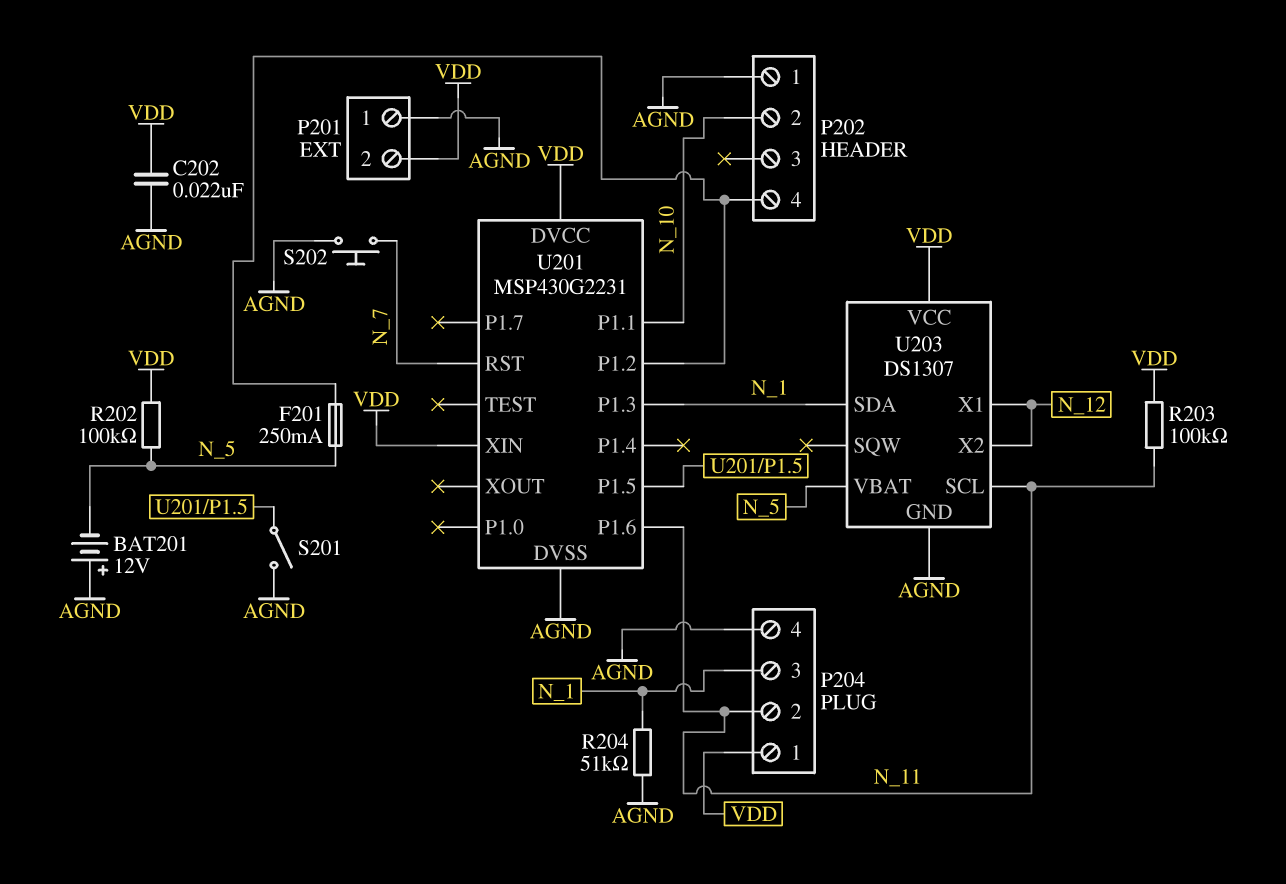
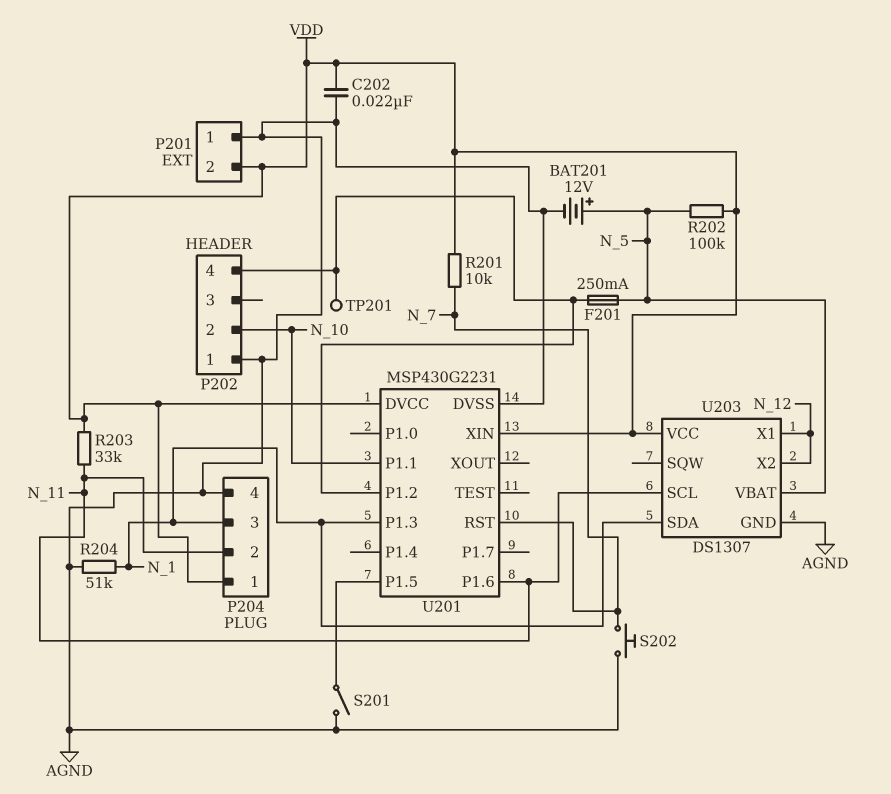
BAT201: 12V (plus AGND, minus N_5) -> 12V (plus N_5, minus AGND)
R201: none -> 10k (N_7, VDD)
R203: 100k (N_11, VDD) -> 33k (N_11, VDD)
TP201: none -> test point (P202/4)

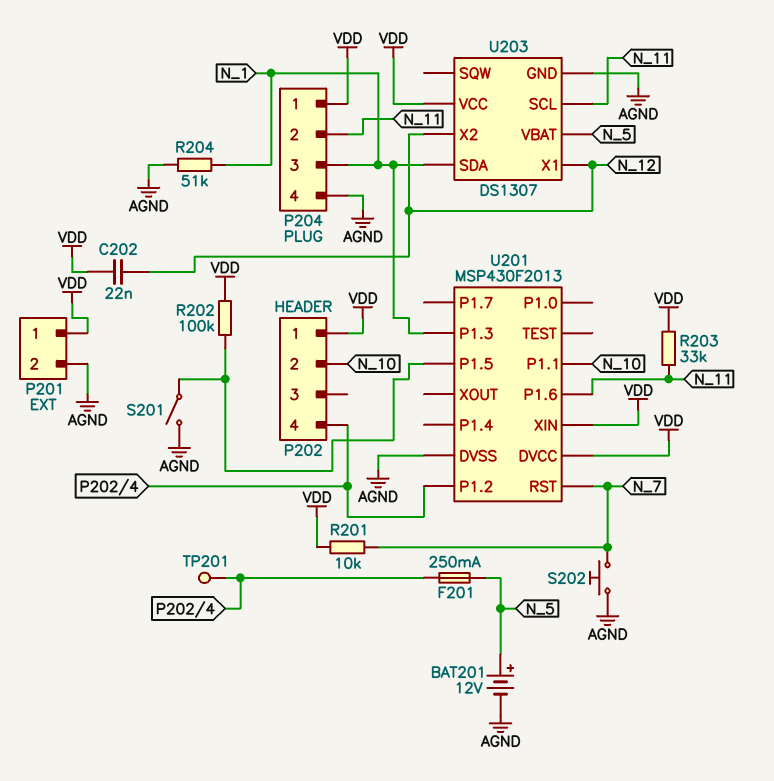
C202: 22nF (AGND, VDD) -> 22nF (N_12, VDD)
P201 pin 1: AGND -> VDD
P201 pin 2: VDD -> AGND
P202 pin 1: AGND -> VDD
R202: 100k (N_5, VDD) -> 100k (U201/P1.5, VDD)
U201: MSP430G2231 -> MSP430F2013

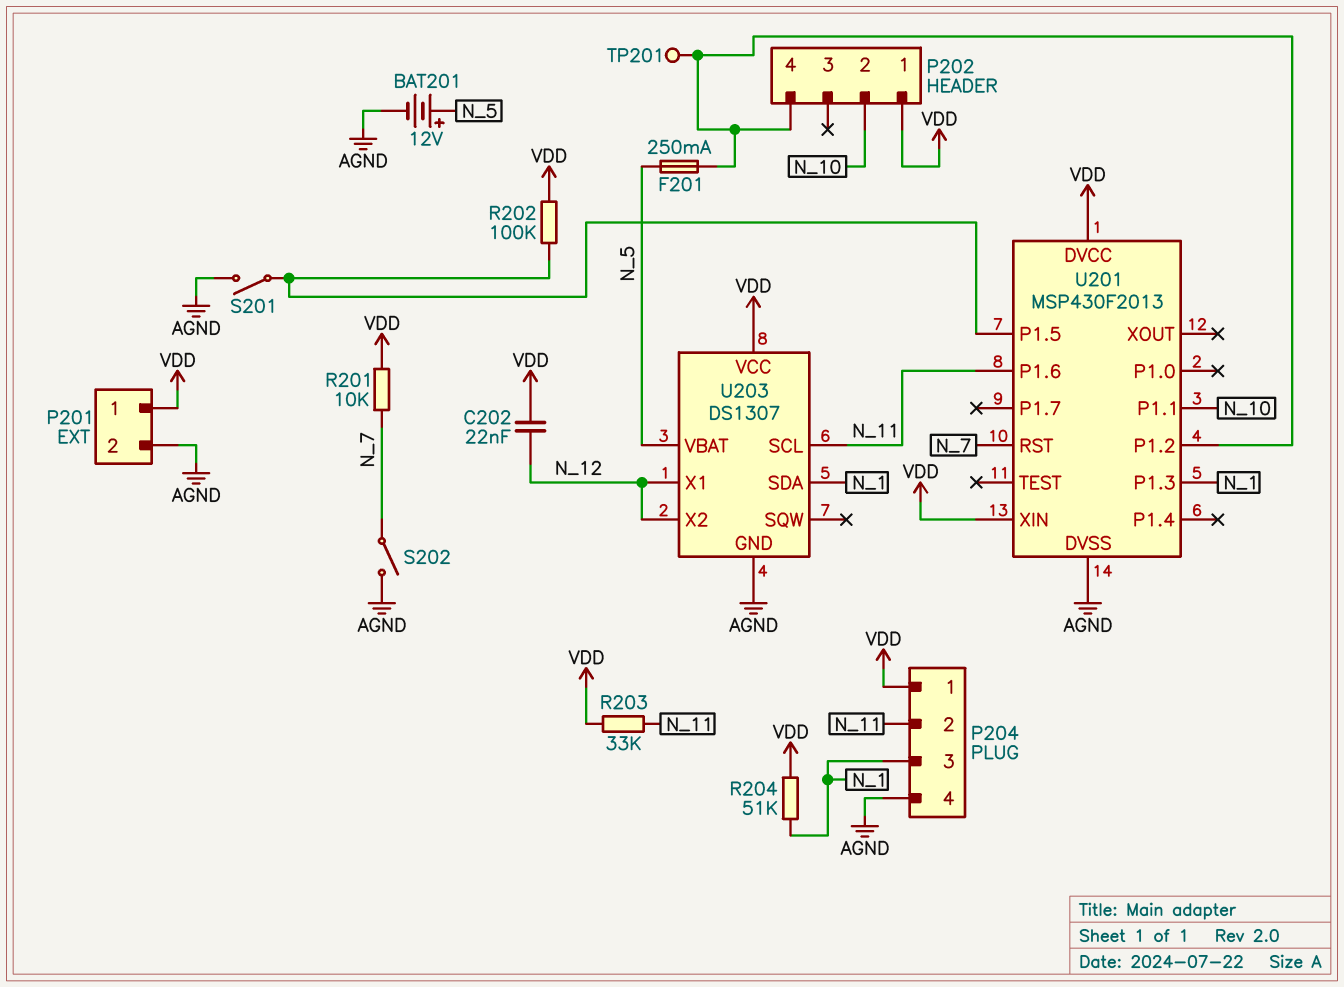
R204: 51k (AGND, N_1) -> 51k (N_1, VDD)
S202: button (AGND, N_7) -> switch (AGND, N_7)

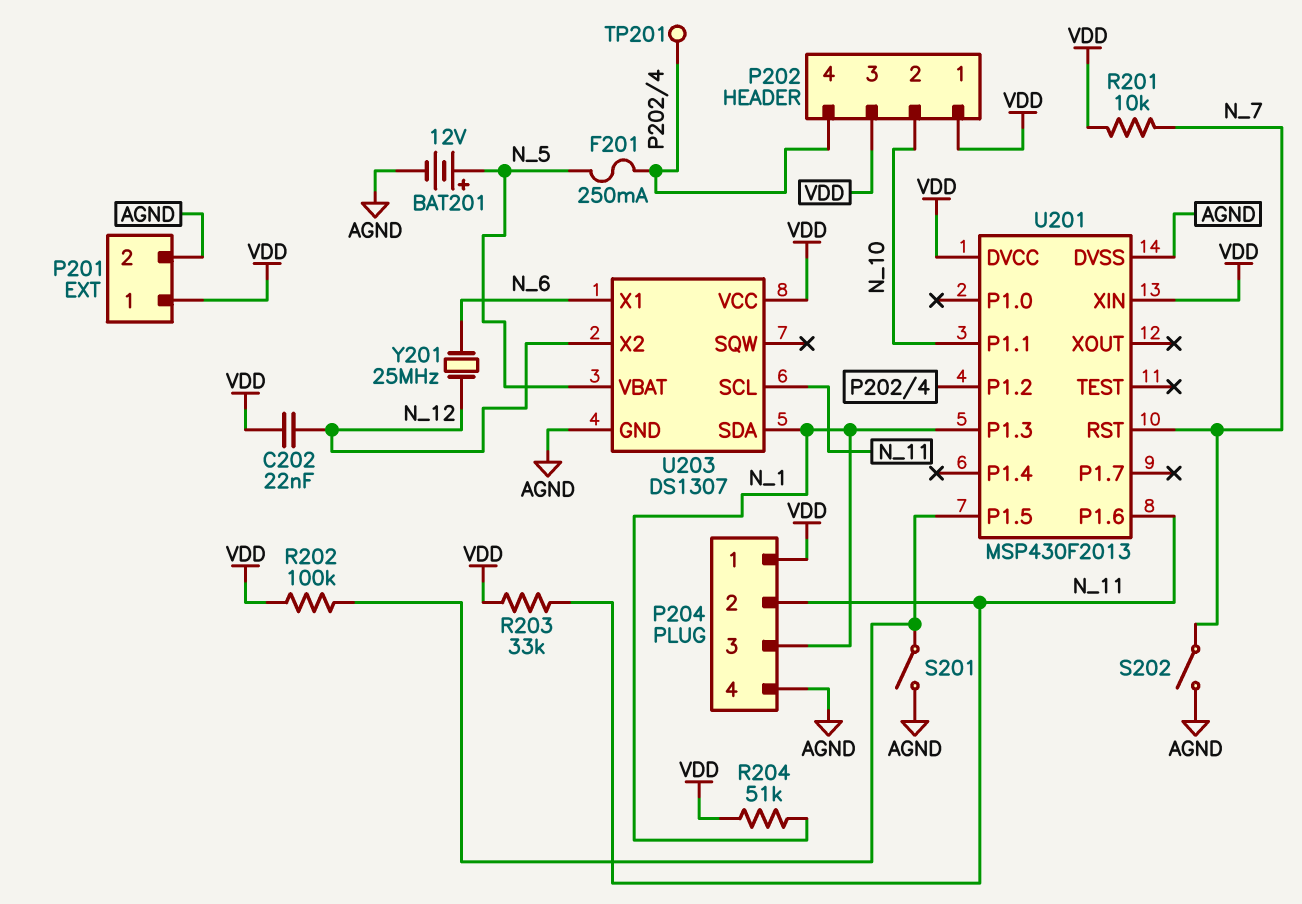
P202 pin 3: none -> VDD
U203 pin X1: N_12 -> N_6
Y201: none -> 25MHz (N_6, N_12)

